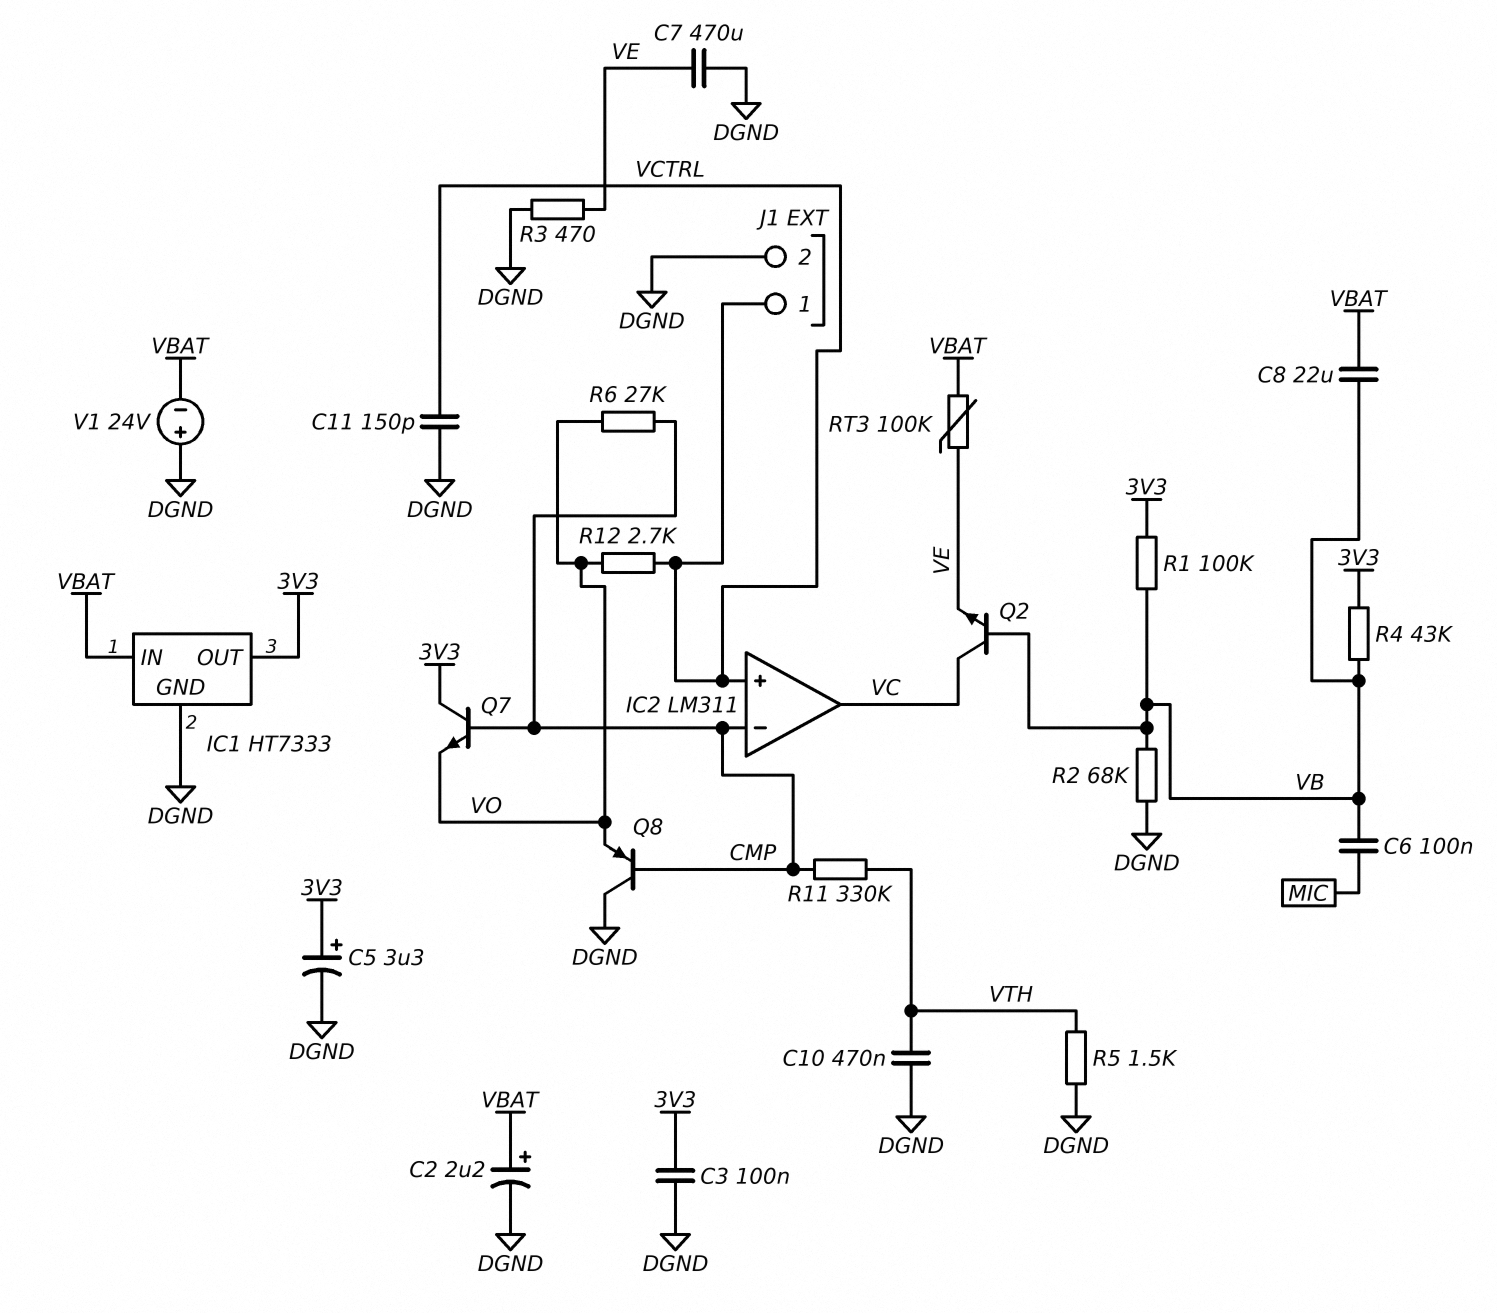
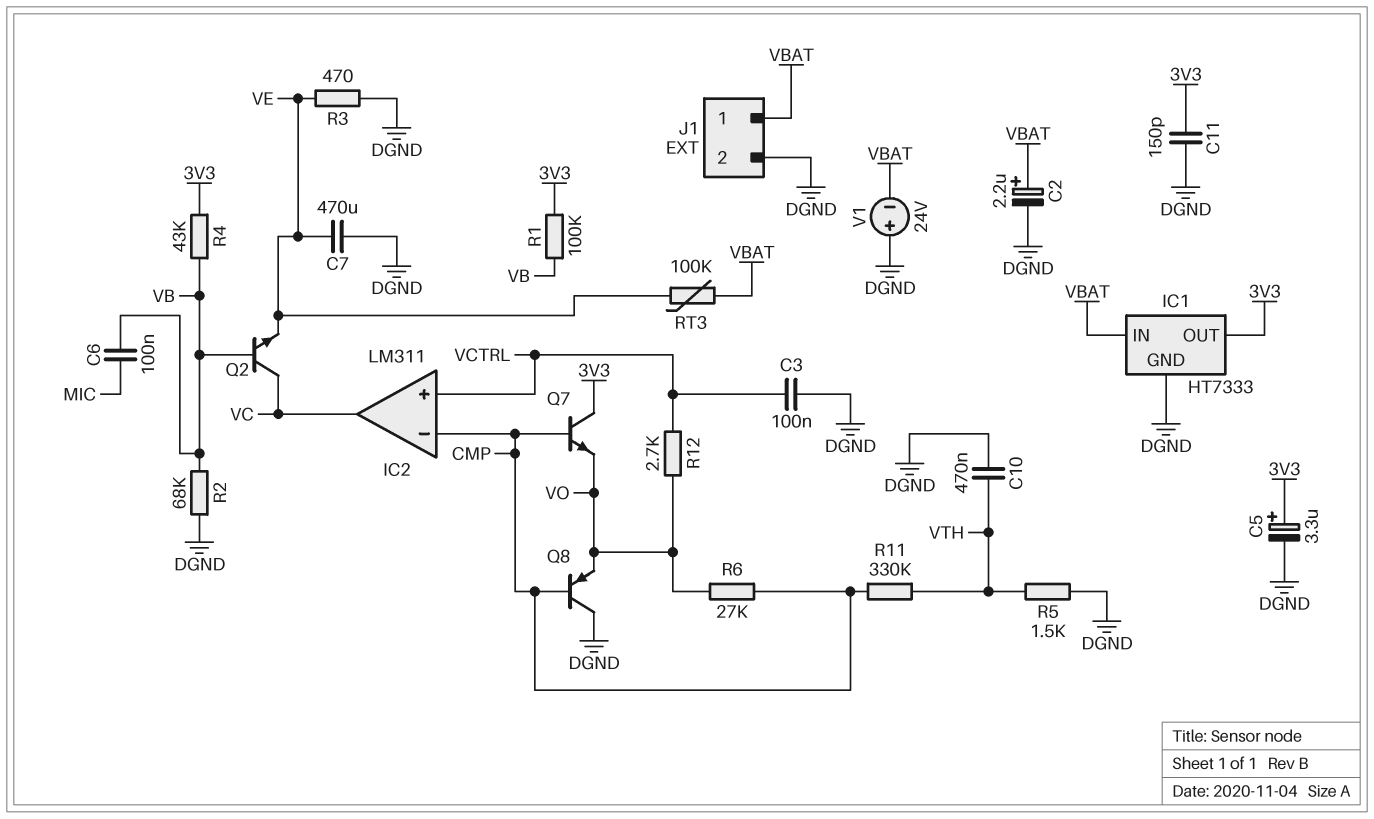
C3: 100nF (3V3, DGND) -> 100nF (DGND, VCTRL)
C8: 22uF (VB, VBAT) -> none
C11: 150pF (DGND, VCTRL) -> 150pF (3V3, DGND)
J1 pin 1: VCTRL -> VBAT

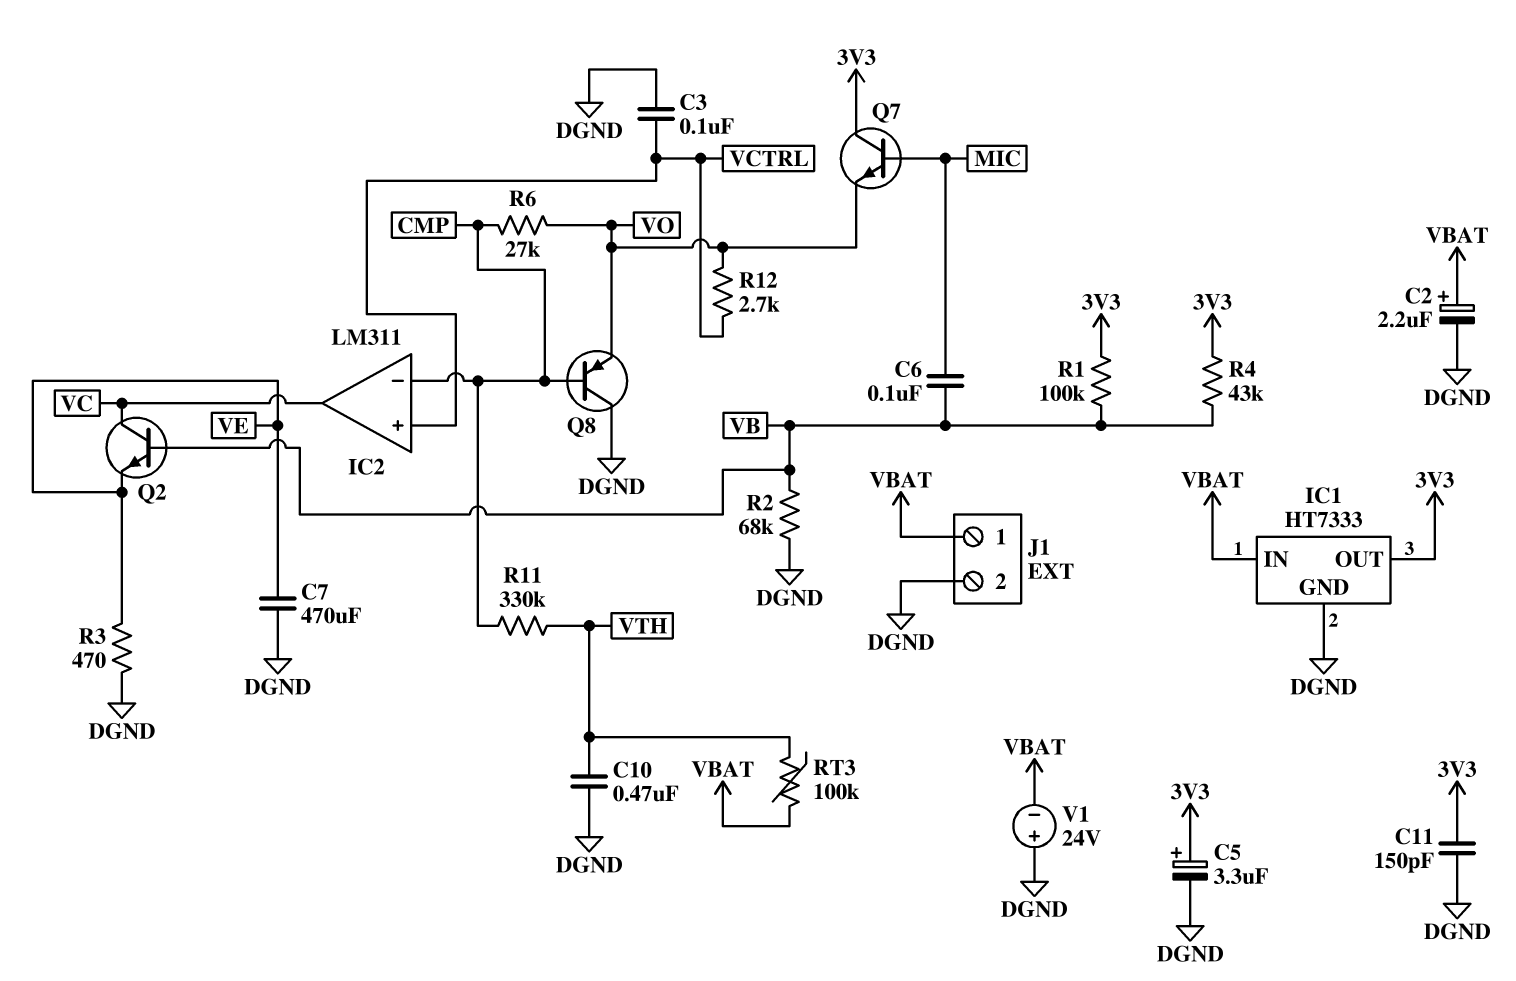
Q7: NPN (B CMP, C 3V3, E VO) -> NPN (B MIC, C 3V3, E VO)
R5: 1.5k (DGND, VTH) -> none
RT3: 100k (VBAT, VE) -> 100k (VBAT, VTH)

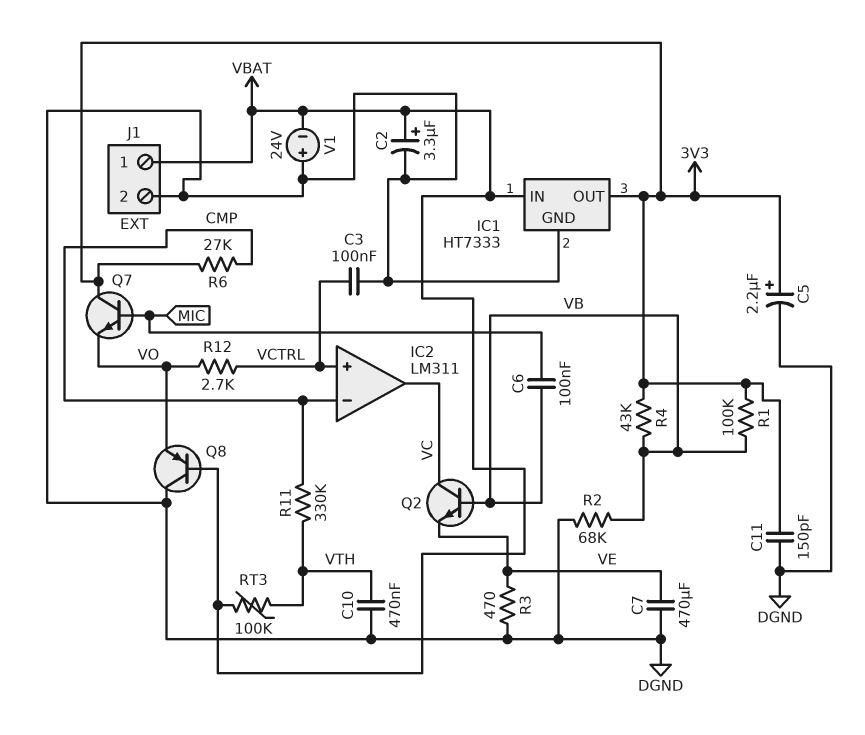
C2: 2.2uF (plus VBAT, minus DGND) -> 3.3uF (plus VBAT, minus DGND)
C5: 3.3uF (plus 3V3, minus DGND) -> 2.2uF (plus 3V3, minus DGND)
Q8: PNP (B CMP, C DGND, E VO) -> PNP (B VBAT, C DGND, E VO)
R6: 27k (CMP, VO) -> 27k (3V3, CMP)

